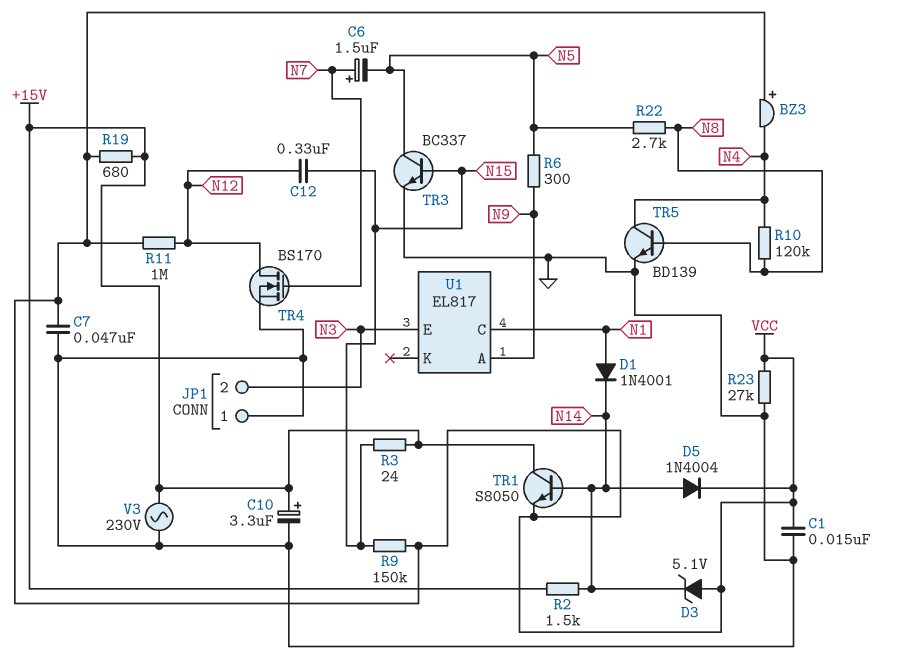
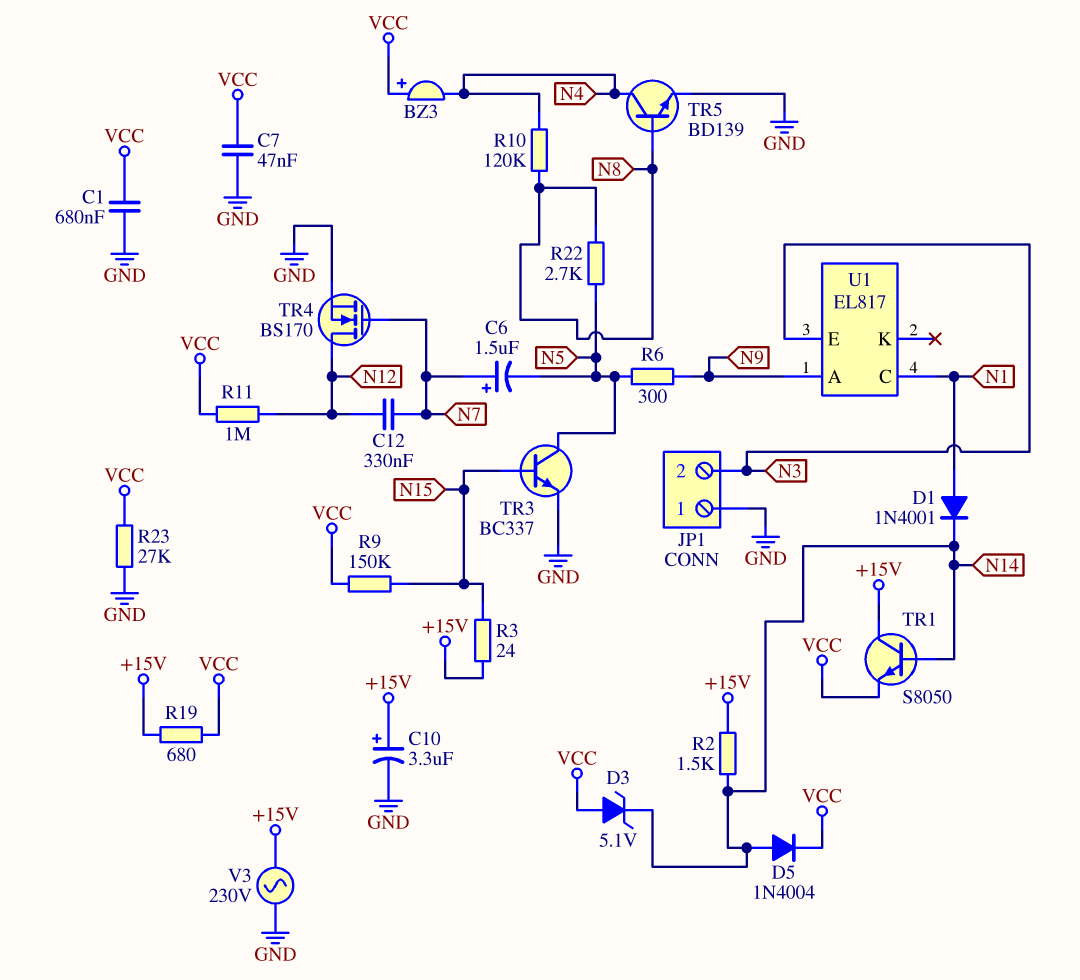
C1: 15nF (GND, VCC) -> 680nF (GND, VCC)
C12: 330nF (N12, N15) -> 330nF (N7, N12)

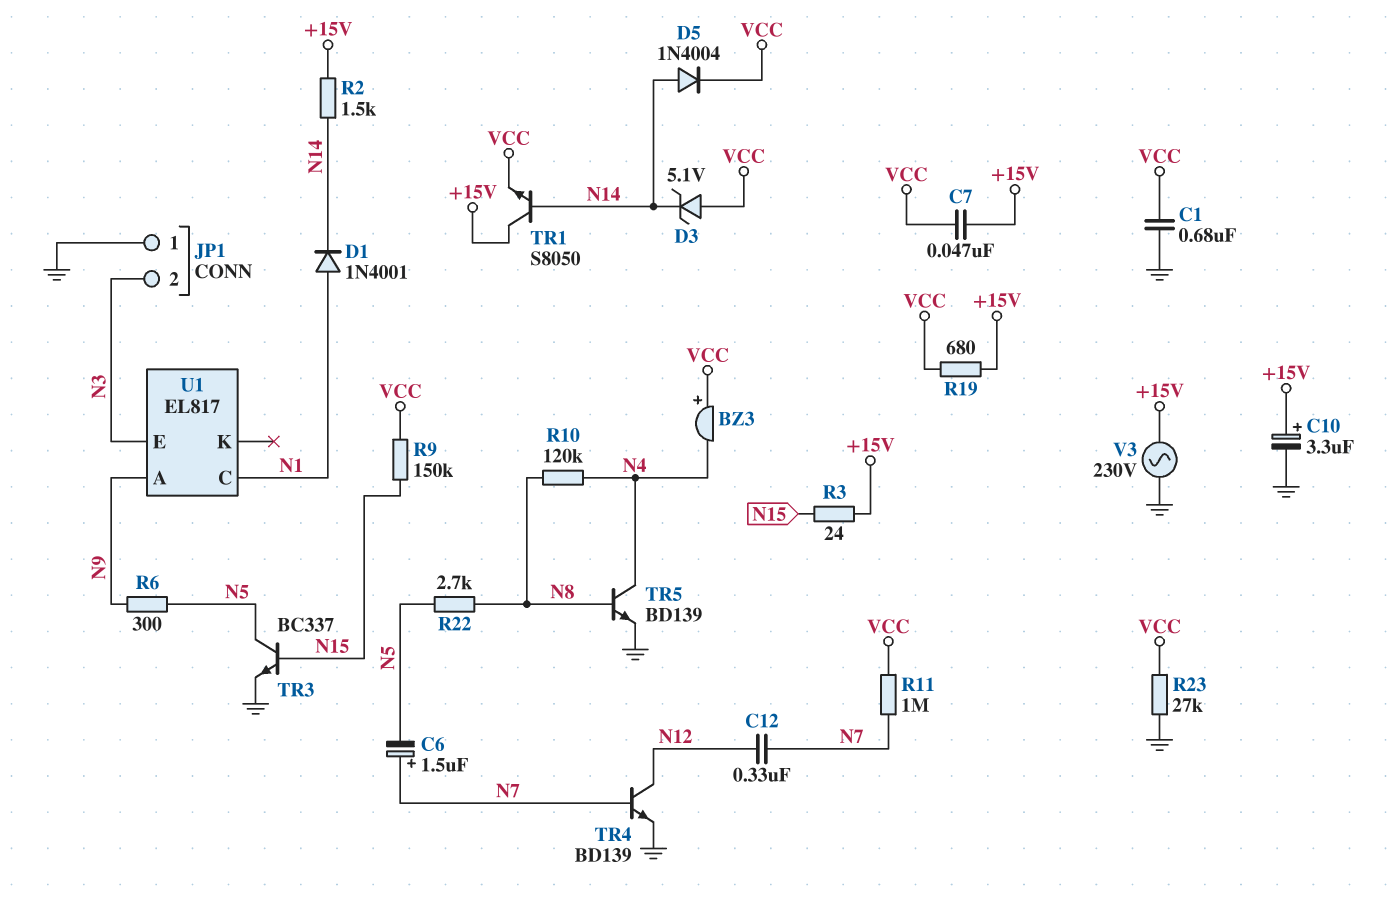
C7: 47nF (GND, VCC) -> 47nF (+15V, VCC)
R11: 1M (N12, VCC) -> 1M (N7, VCC)
TR4: NMOS BS170 (G N7, D N12, S GND) -> NPN BD139 (B N7, C N12, E GND)

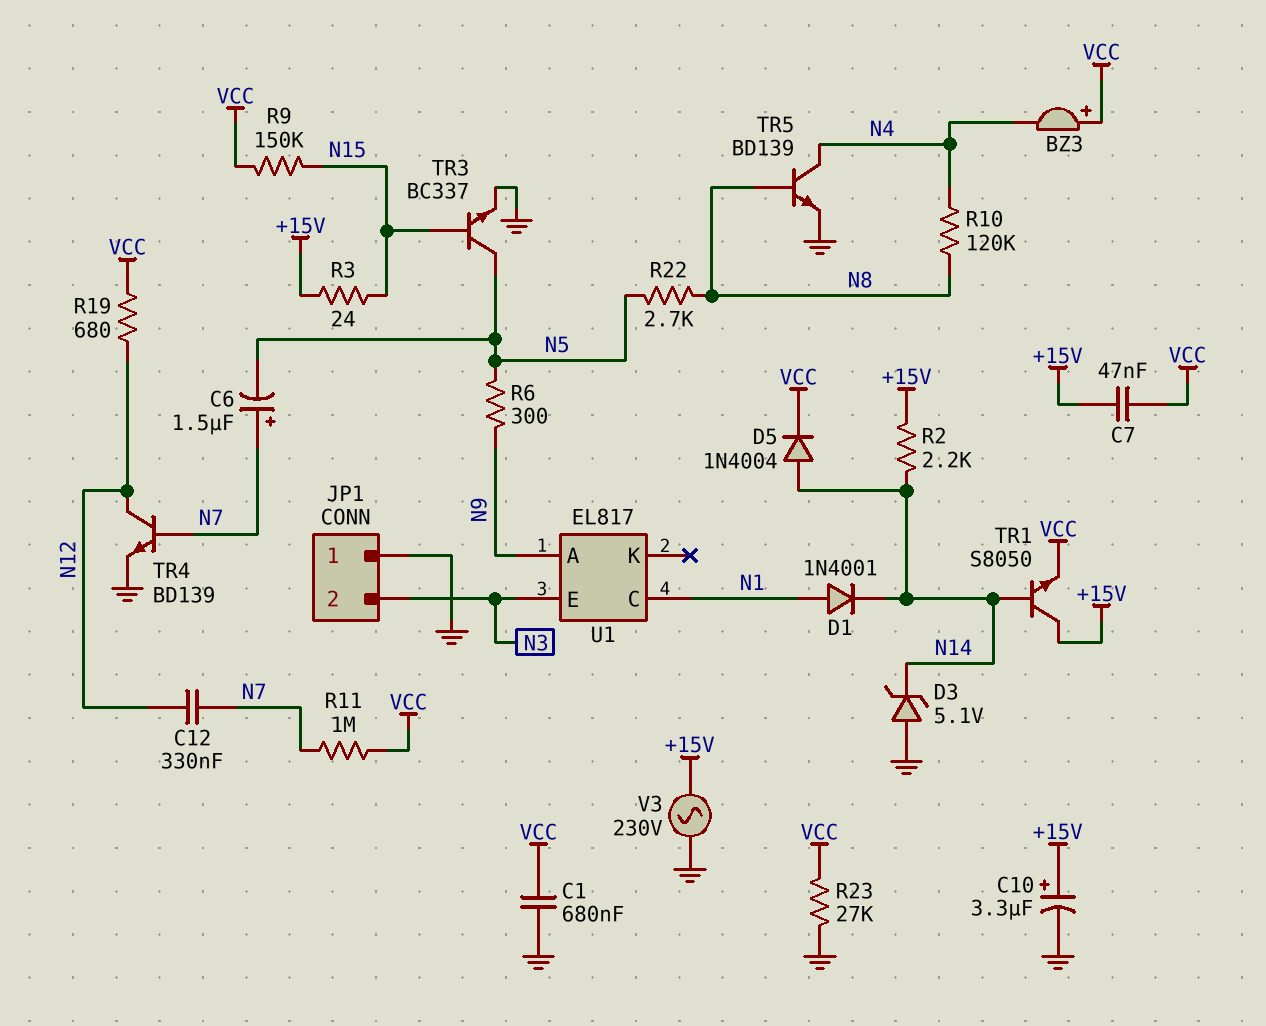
D3: zener 5.1V (A VCC, K N14) -> zener 5.1V (A GND, K N14)
R2: 1.5k (+15V, N14) -> 2.2k (+15V, N14)
R19: 680 (+15V, VCC) -> 680 (N12, VCC)

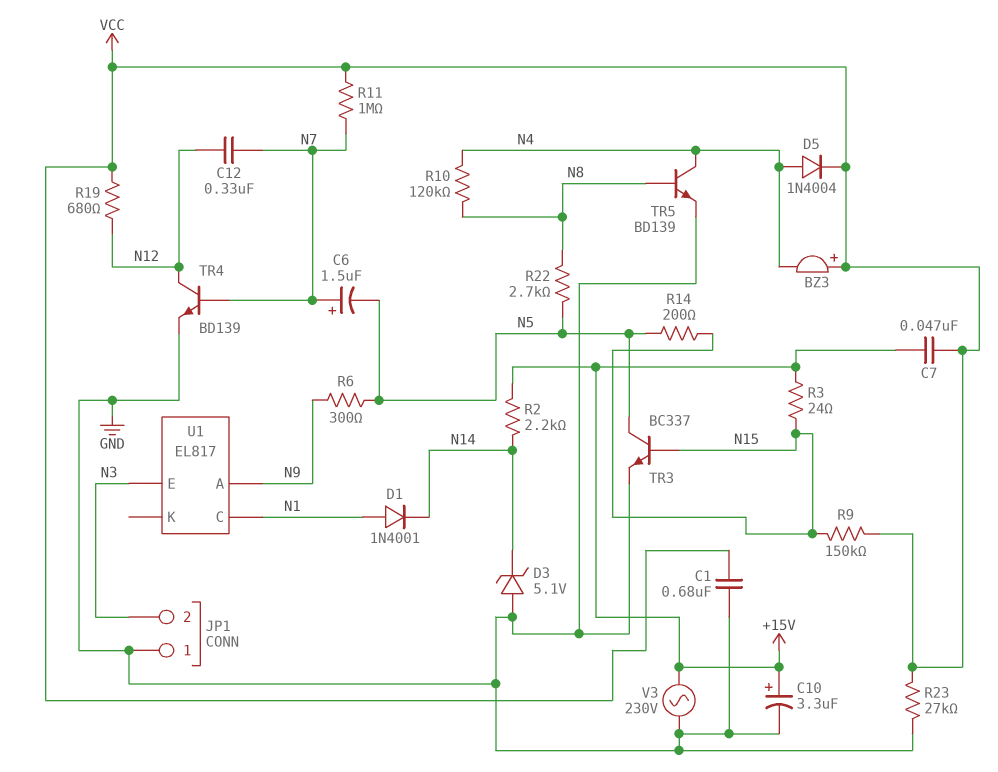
D5: diode 1N4004 (A N14, K VCC) -> diode 1N4004 (A N4, K VCC)
R14: none -> 200 (N5, N15)
TR1: NPN S8050 (B N14, C +15V, E VCC) -> none

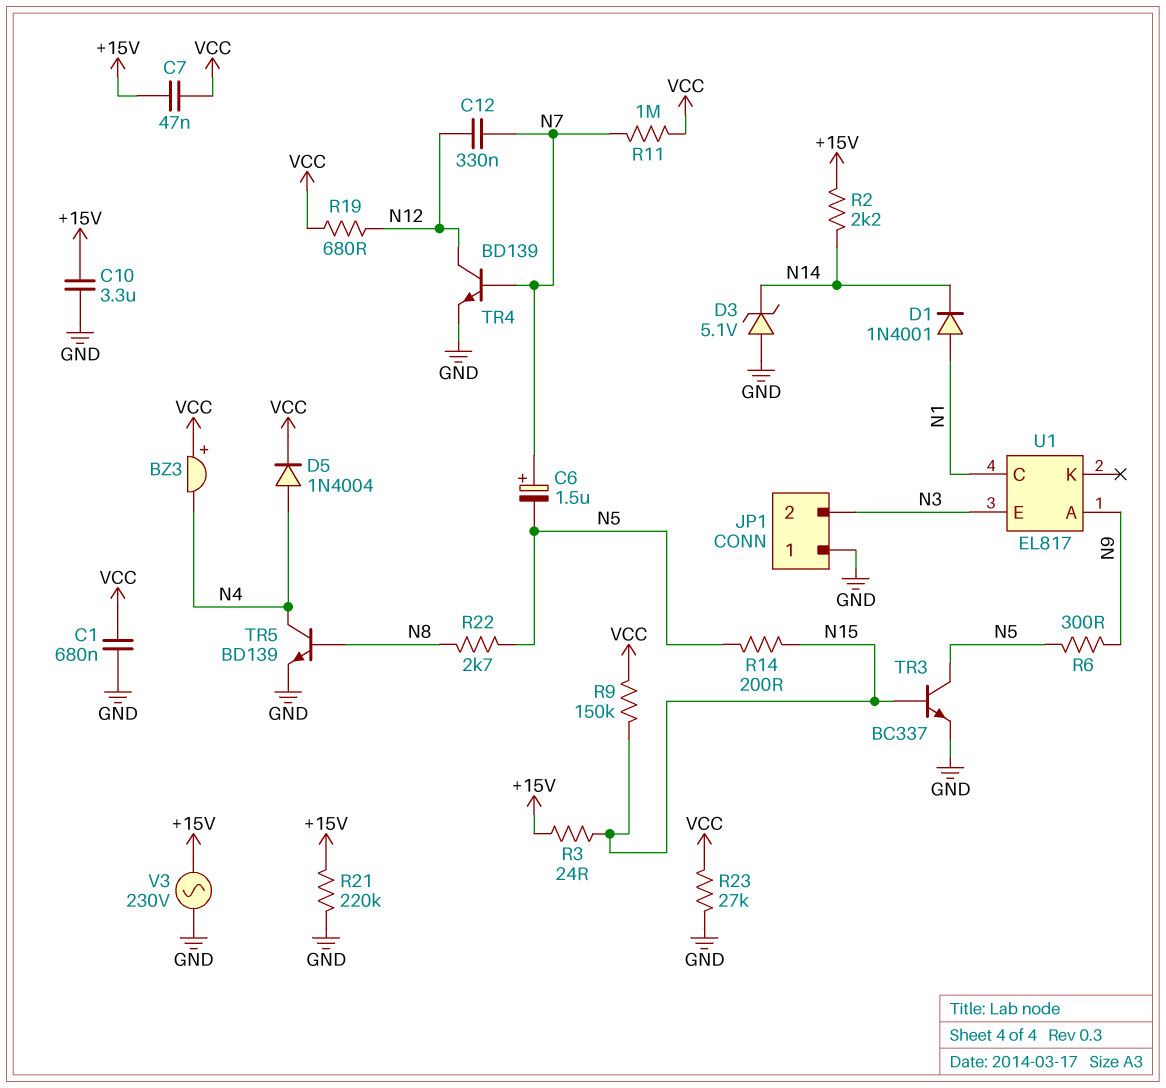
C10: 3.3uF (plus +15V, minus GND) -> 3.3uF (+15V, GND)
R10: 120k (N4, N8) -> none
R21: none -> 220k (+15V, GND)

